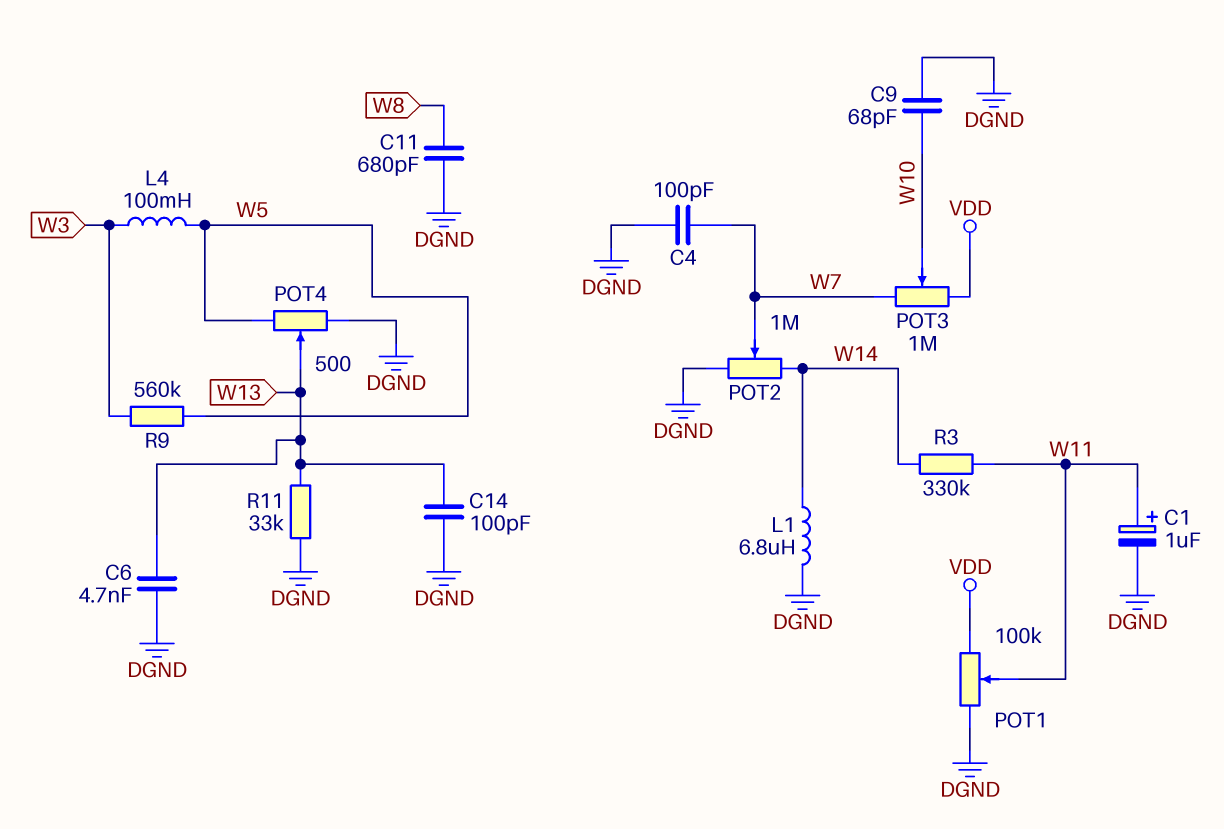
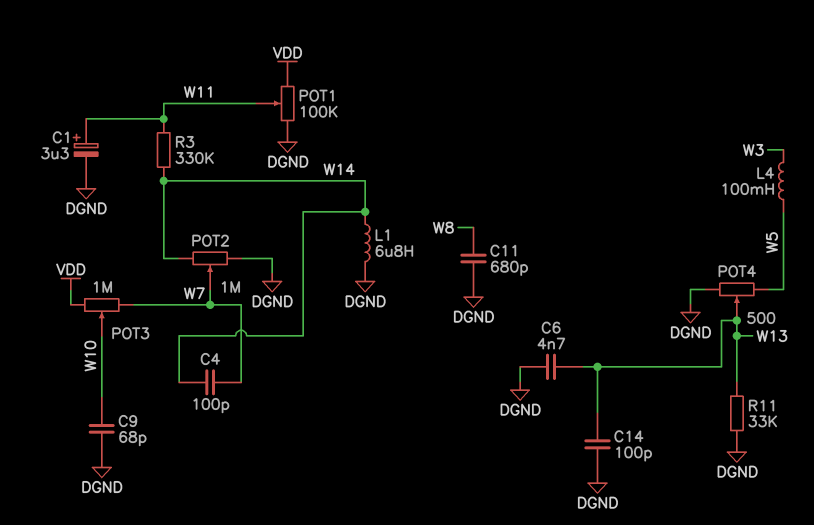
C1: 1uF (plus W11, minus DGND) -> 3.3uF (plus W11, minus DGND)
C4: 100pF (DGND, W7) -> 100pF (W7, W14)
R9: 560k (W3, W5) -> none

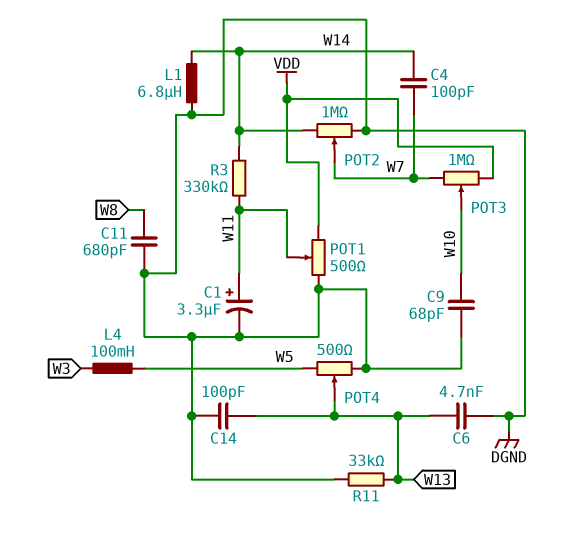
POT1: 100k (DGND, VDD, wiper W11) -> 500 (DGND, VDD, wiper W11)

